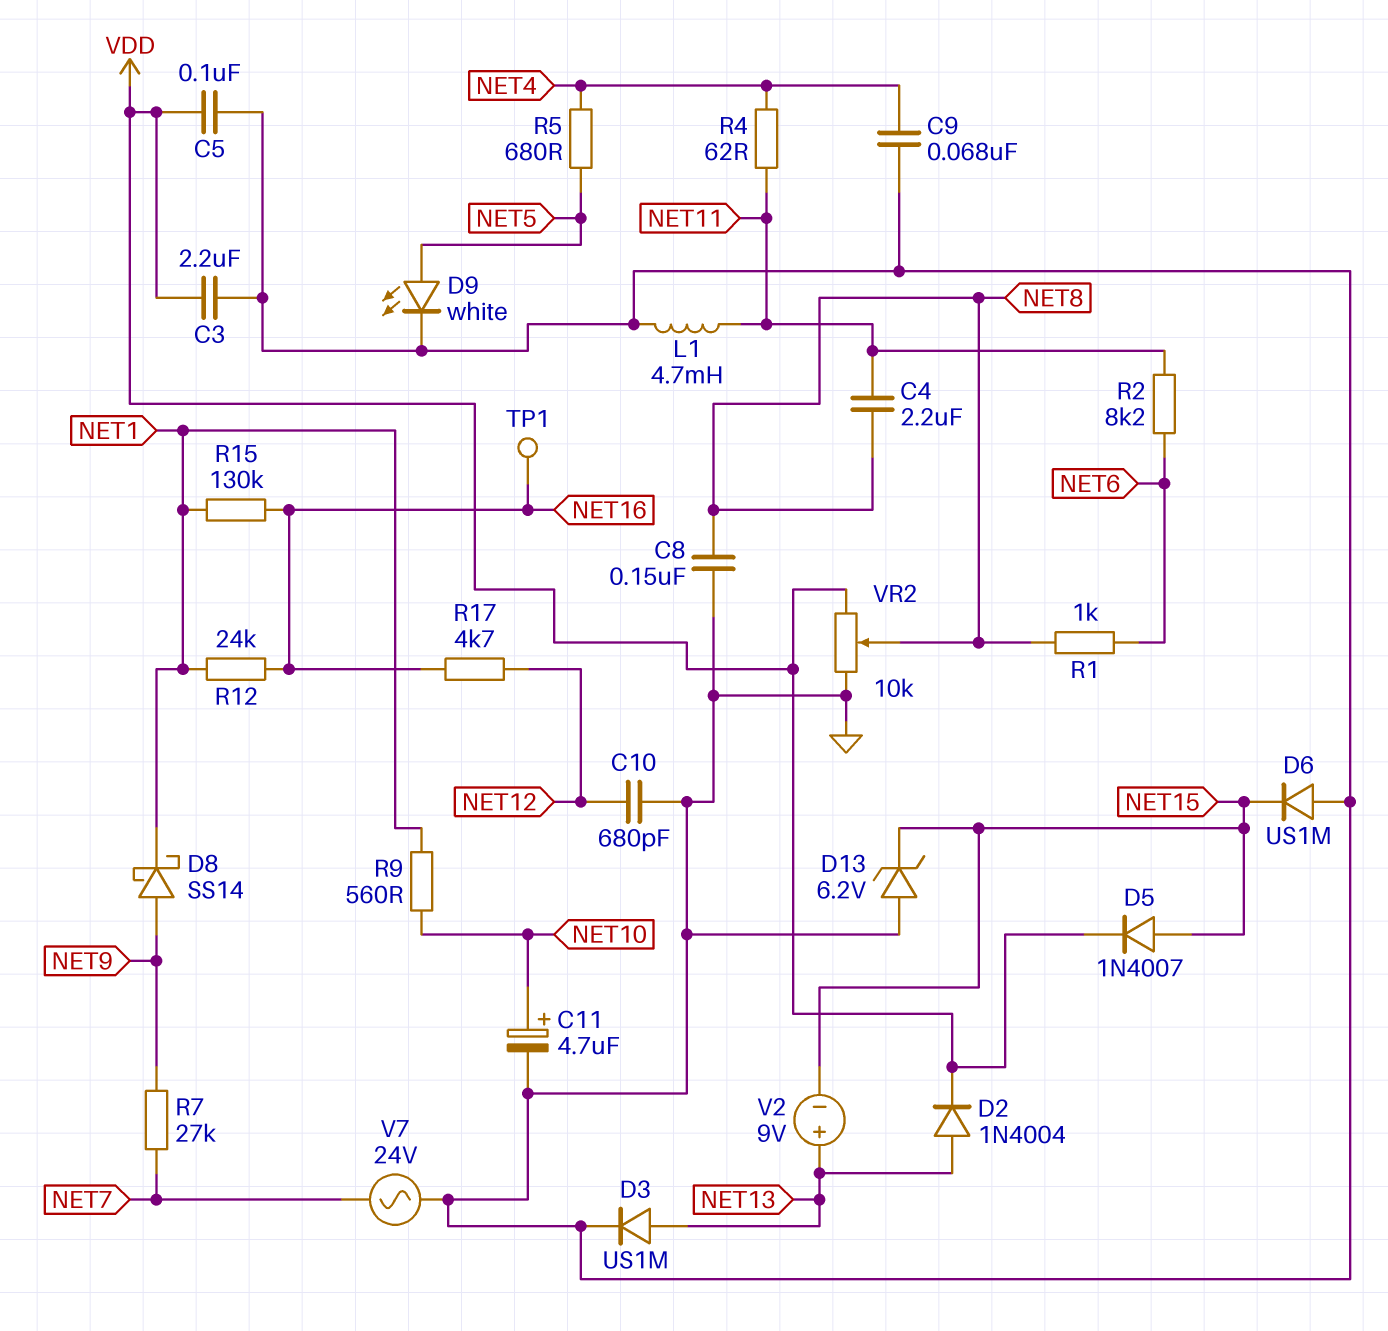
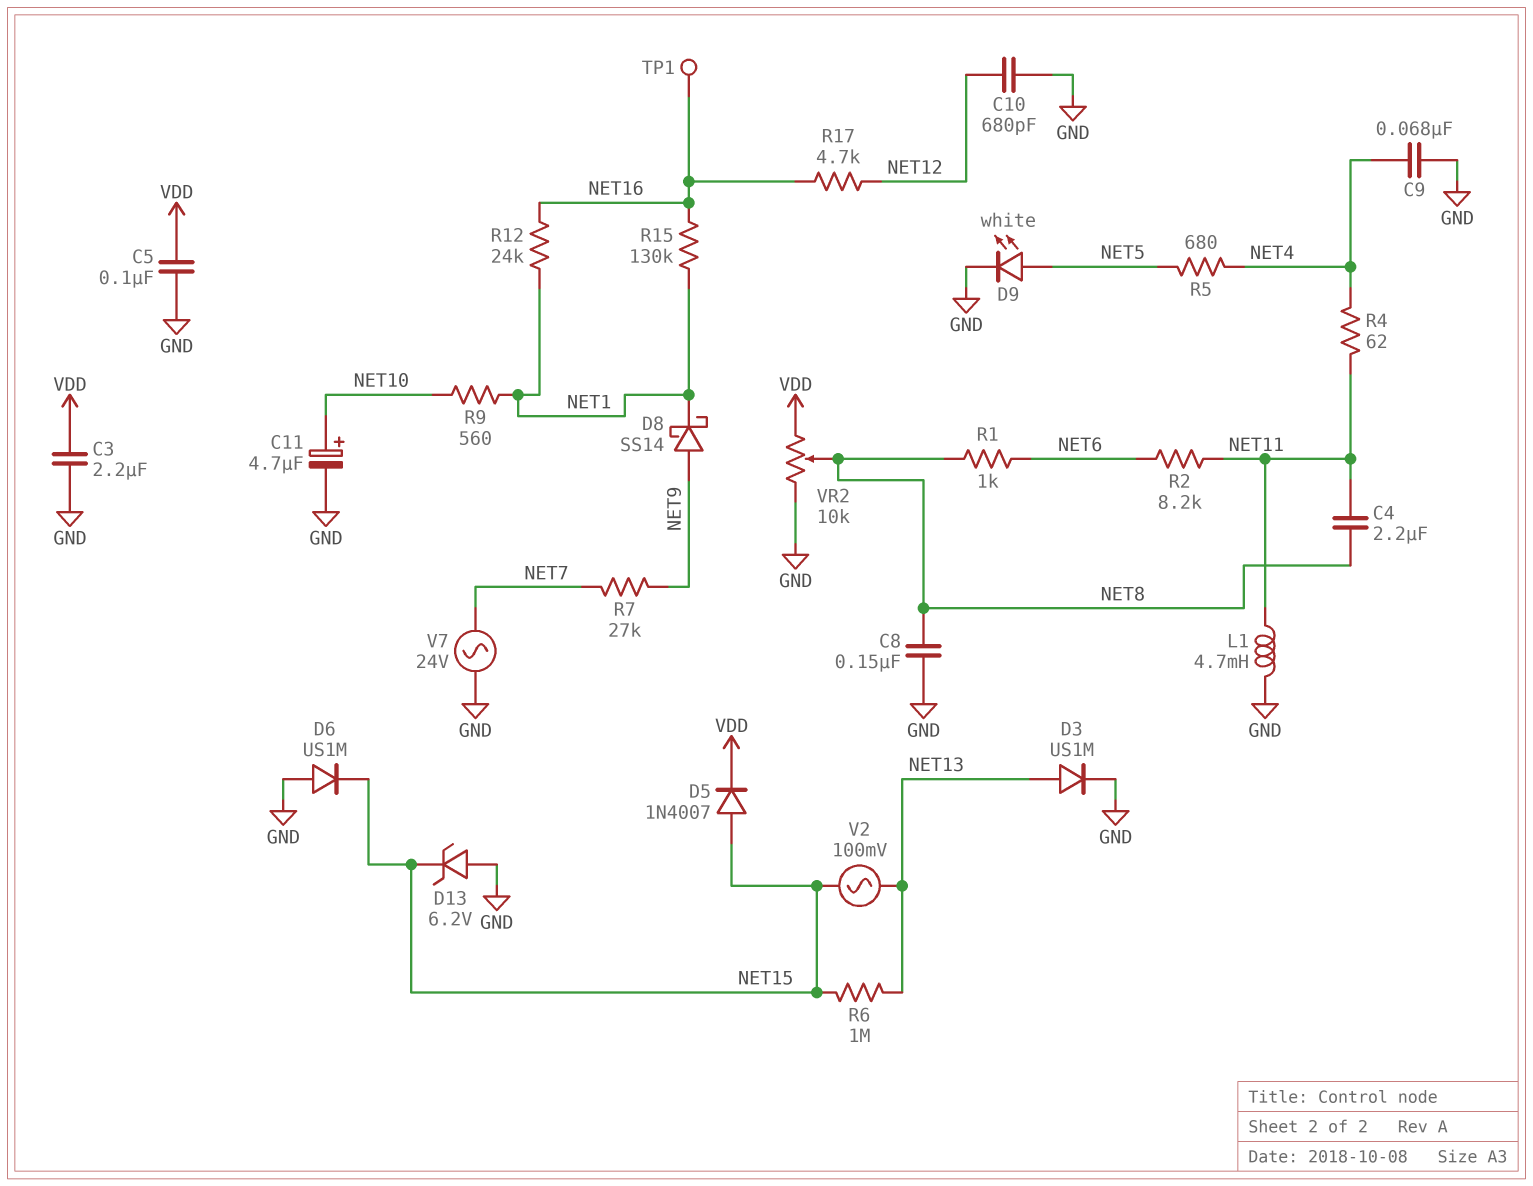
D2: diode 1N4004 (A NET13, K VDD) -> none
R6: none -> 1M (NET13, NET15)
V2: 9V (plus NET13, minus NET15) -> AC 100mV (NET13, NET15)

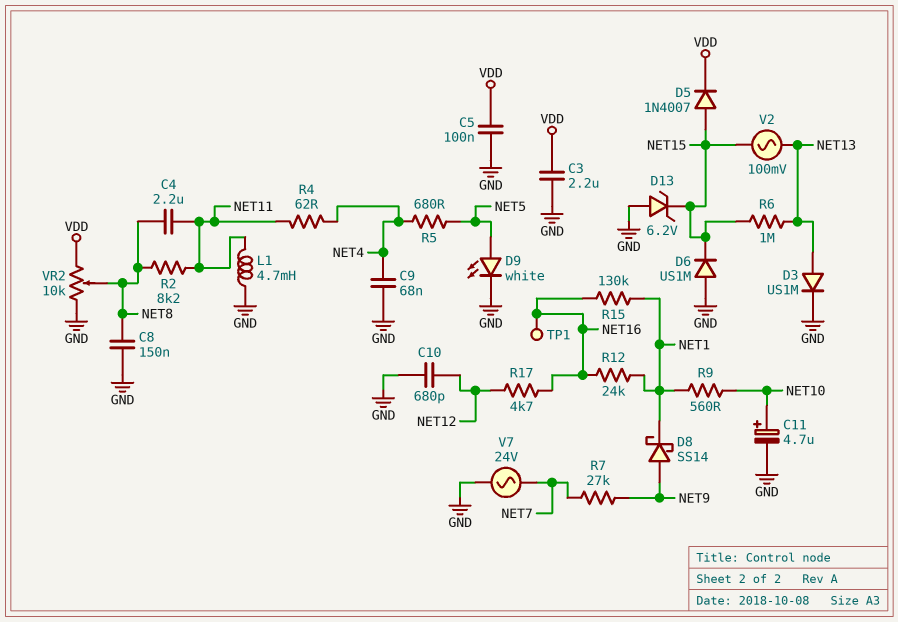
R1: 1k (NET6, NET8) -> none
R2: 8.2k (NET6, NET11) -> 8.2k (NET8, NET11)

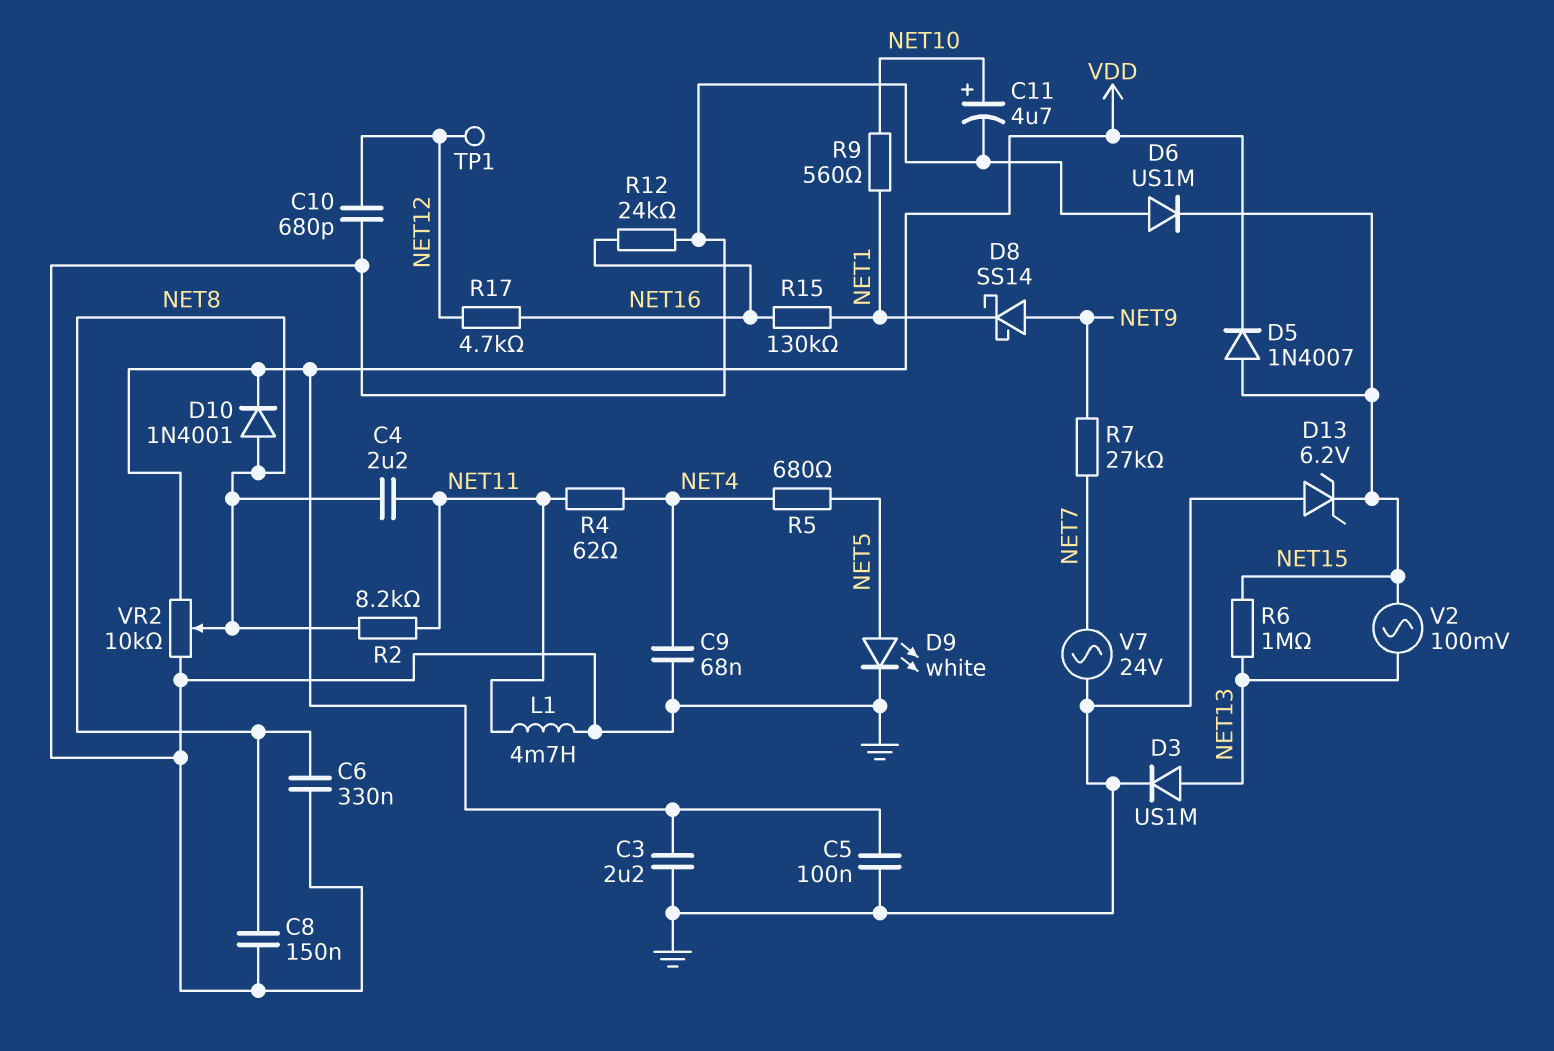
C6: none -> 330nF (GND, NET8)
D10: none -> diode 1N4001 (A NET8, K VDD)
R12: 24k (NET1, NET16) -> 24k (GND, NET16)
TP1: test point (NET16) -> test point (NET12)

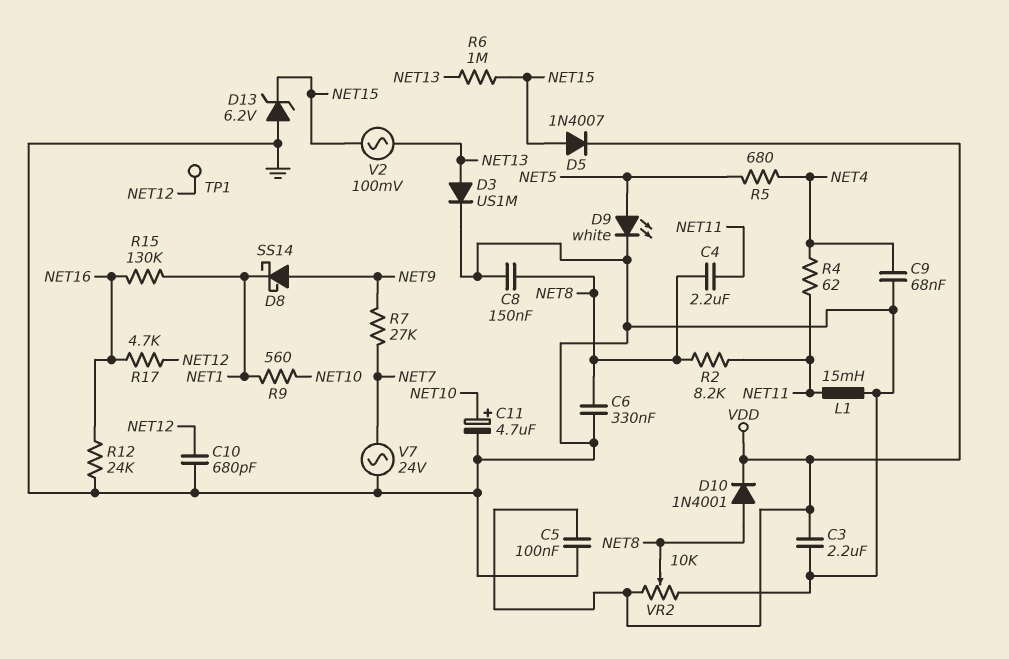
D6: diode US1M (A GND, K NET15) -> none
L1: 4.7mH (GND, NET11) -> 15mH (GND, NET11)

